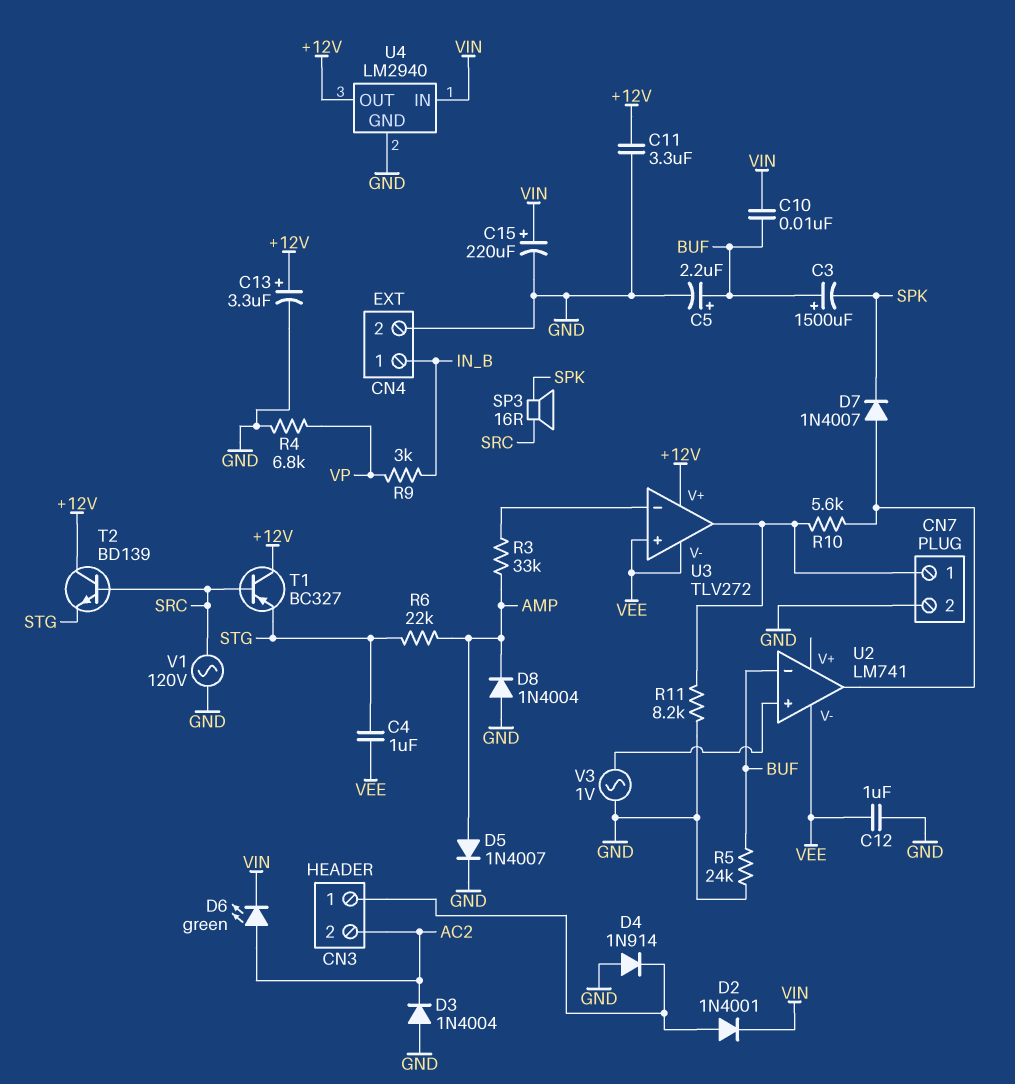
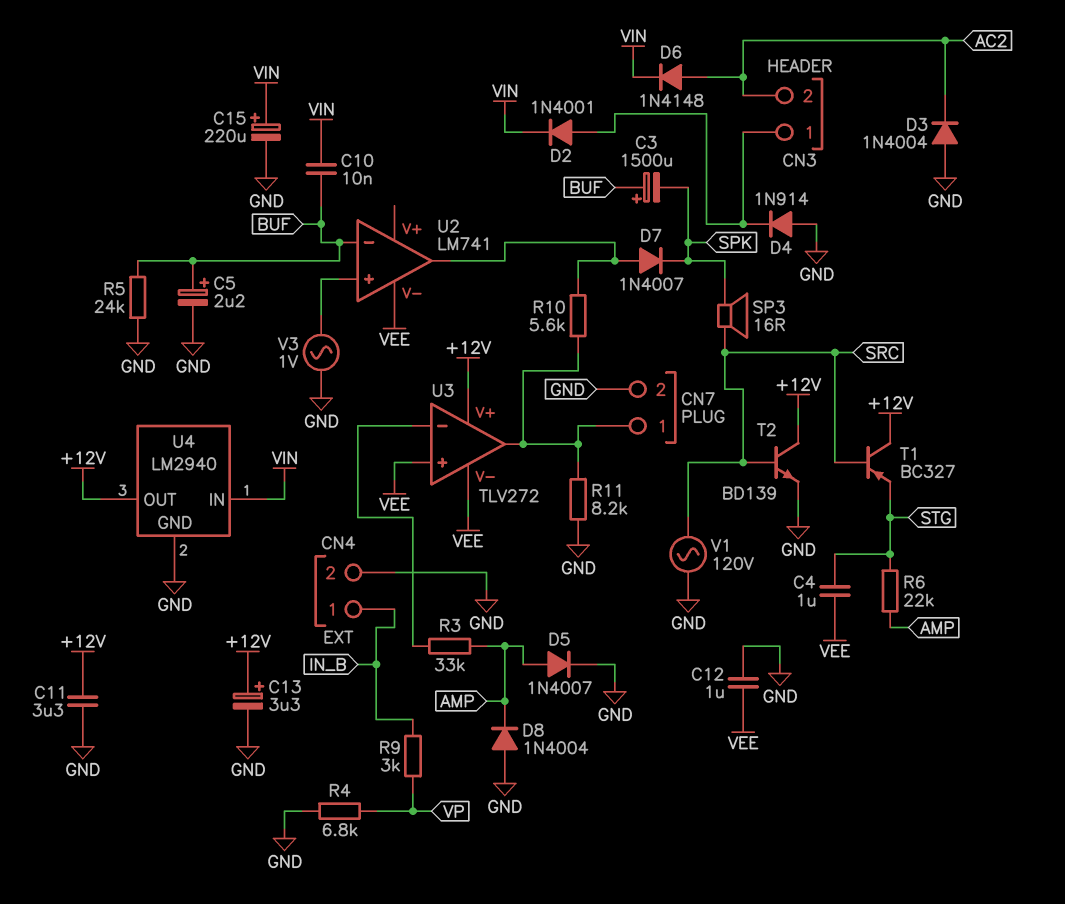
D6: LED green (A AC2, K VIN) -> diode 1N4148 (A AC2, K VIN)
T2: NPN BD139 (B SRC, C +12V, E STG) -> NPN BD139 (B SRC, C +12V, E GND)

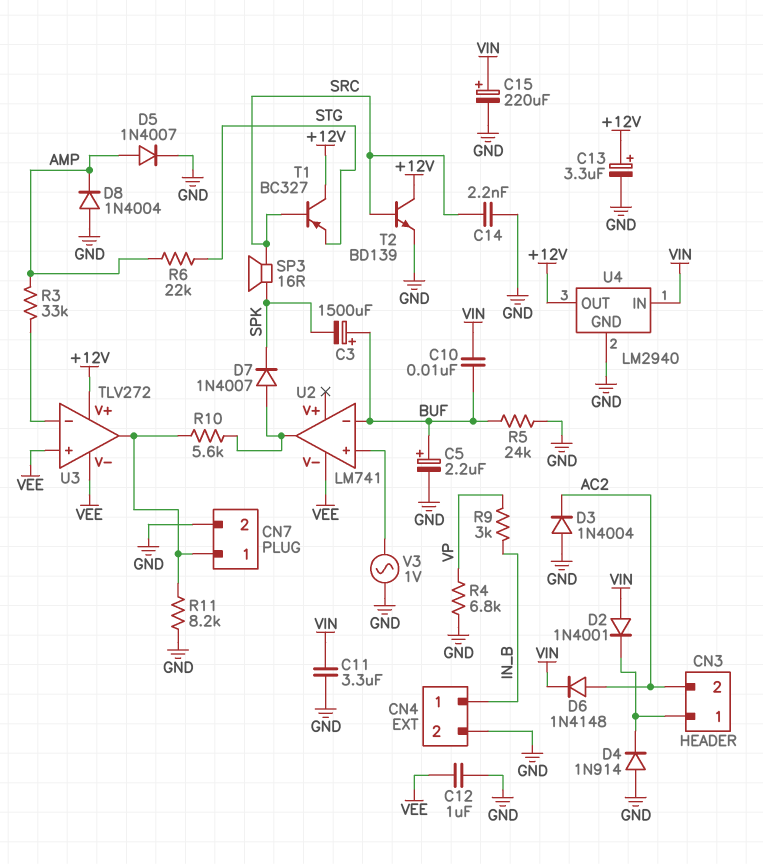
C4: 1uF (STG, VEE) -> none
C11: 3.3uF (+12V, GND) -> 3.3uF (GND, VIN)
C14: none -> 2.2nF (GND, SRC)
D2: diode 1N4001 (A CN3/1, K VIN) -> diode 1N4001 (A VIN, K CN3/1)
V1: AC 120V (GND, SRC) -> none

